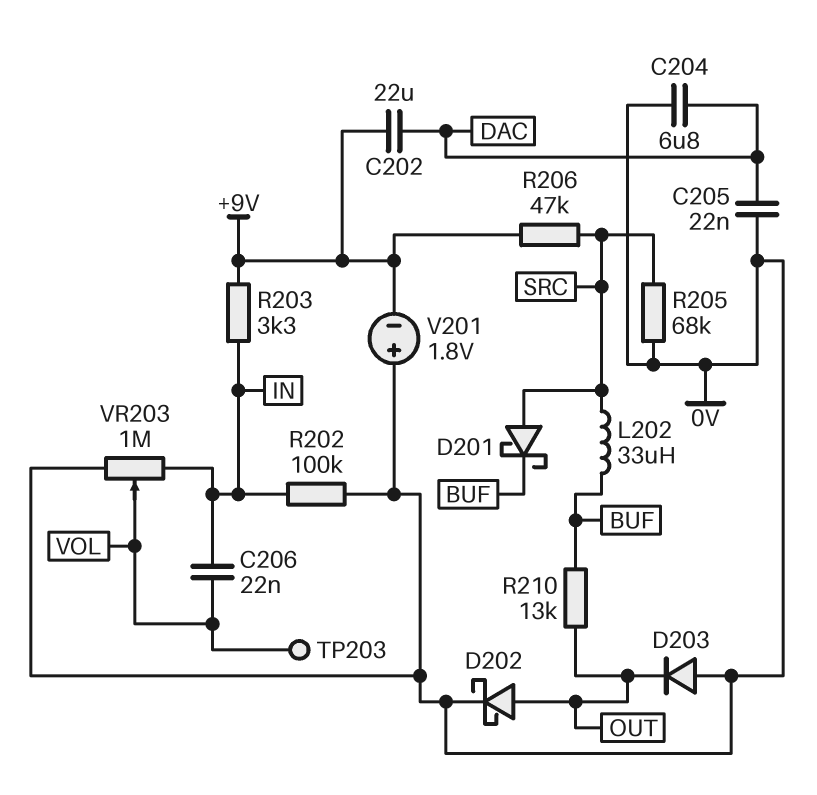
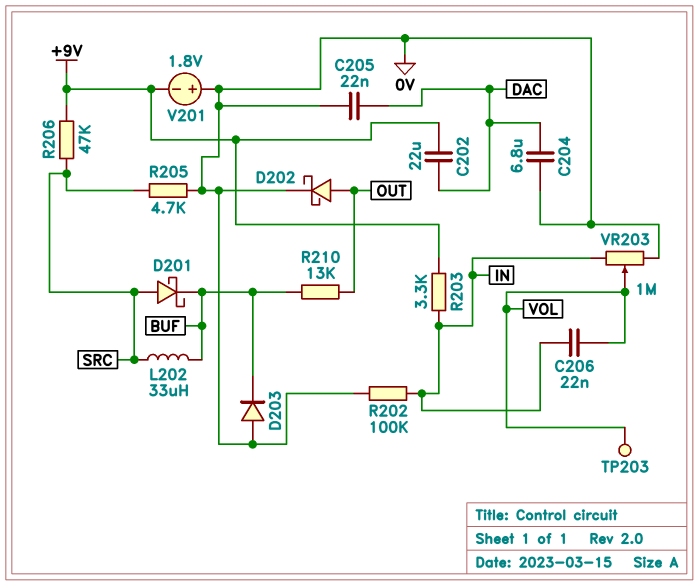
D203: diode (A 0V, K OUT) -> diode (A 0V, K BUF)
R205: 68k (0V, SRC) -> 4.7k (0V, SRC)

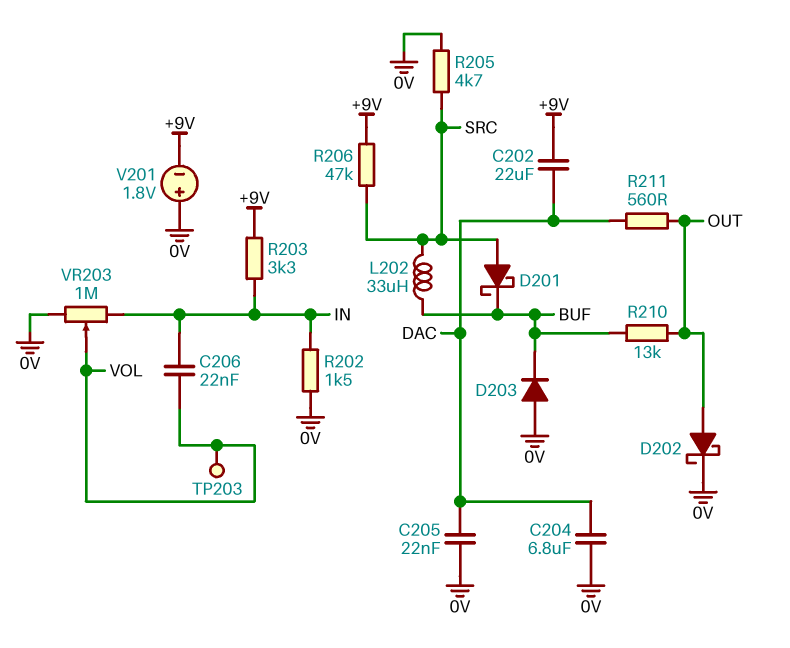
R202: 100k (0V, IN) -> 1.5k (0V, IN)
R211: none -> 560 (DAC, OUT)

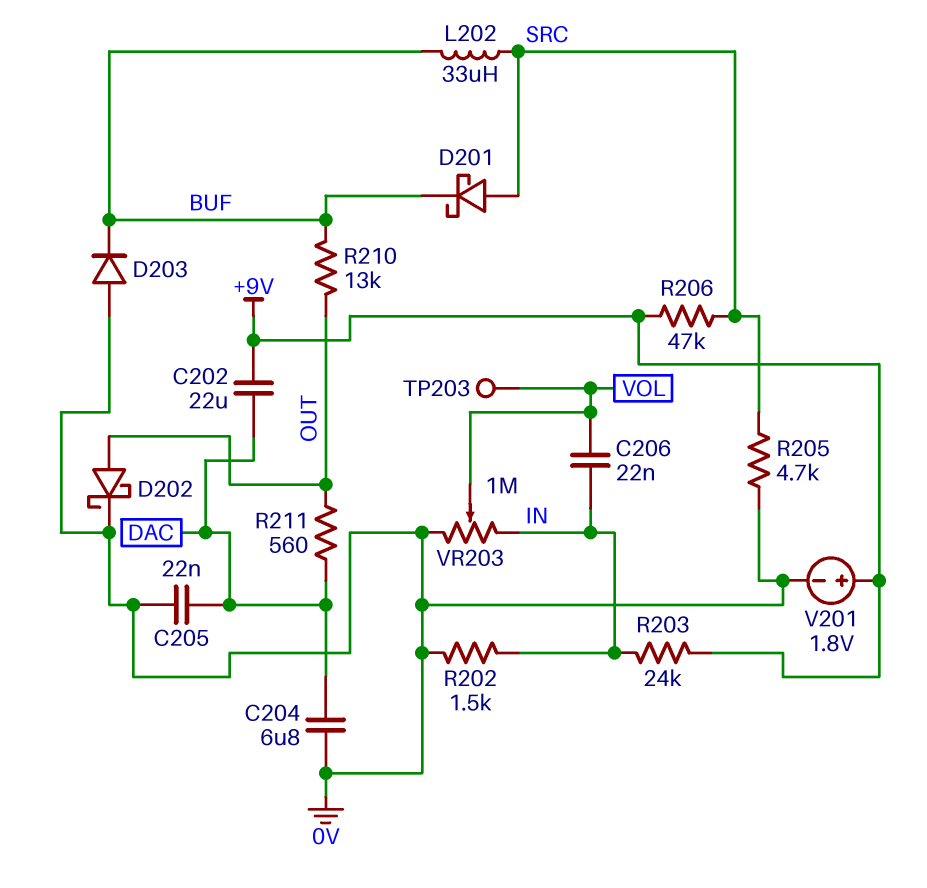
R203: 3.3k (+9V, IN) -> 24k (+9V, IN)
V201: 1.8V (plus 0V, minus +9V) -> 1.8V (plus +9V, minus 0V)

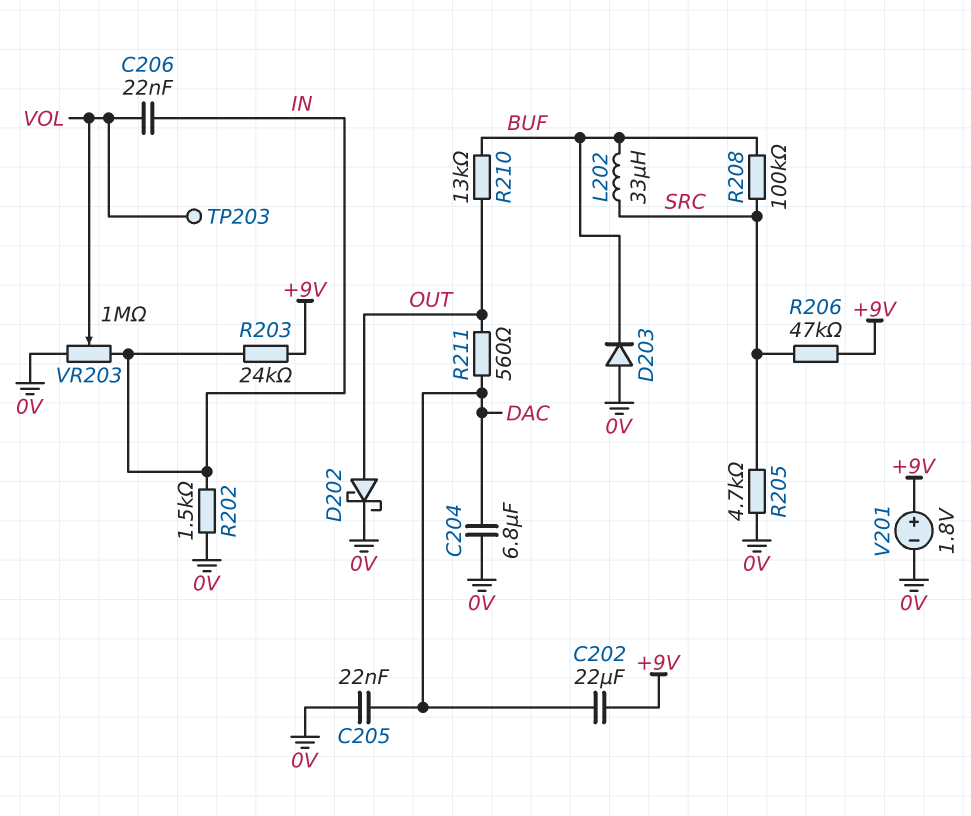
D201: schottky (A SRC, K BUF) -> none
R208: none -> 100k (BUF, SRC)

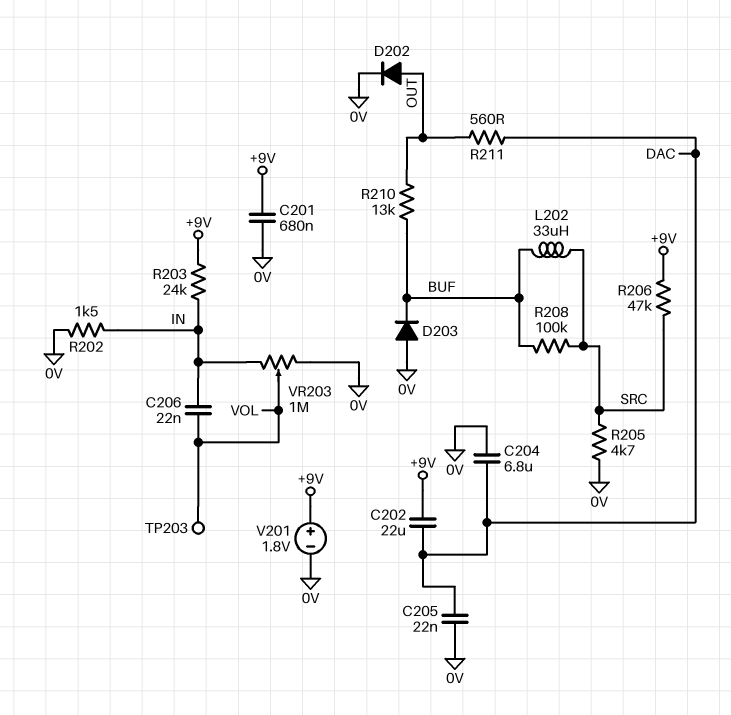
C201: none -> 680nF (+9V, 0V)
D202: schottky (A OUT, K 0V) -> diode (A OUT, K 0V)

